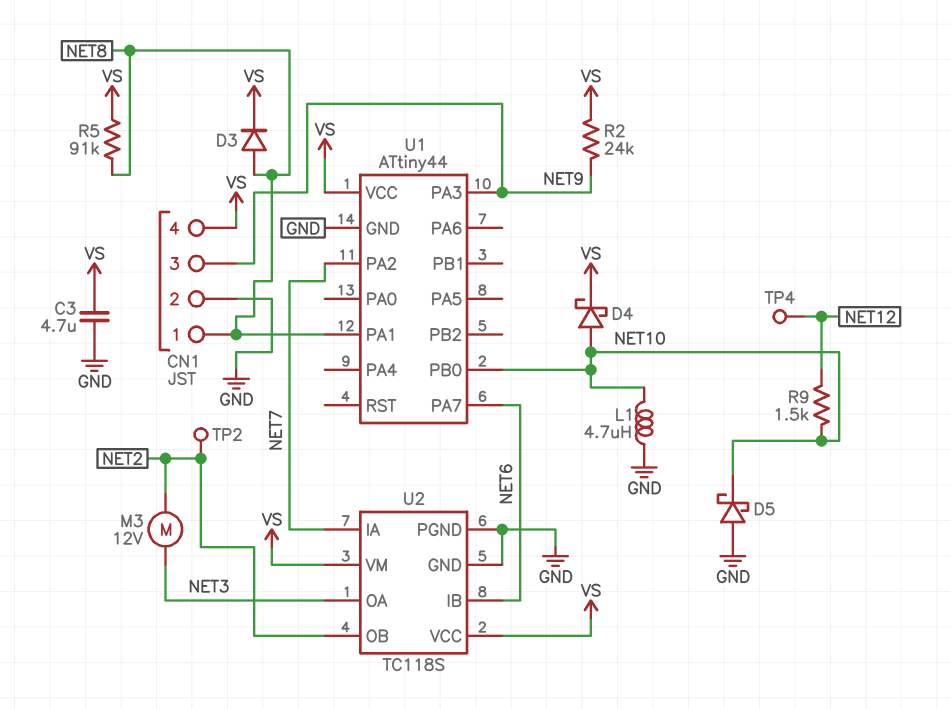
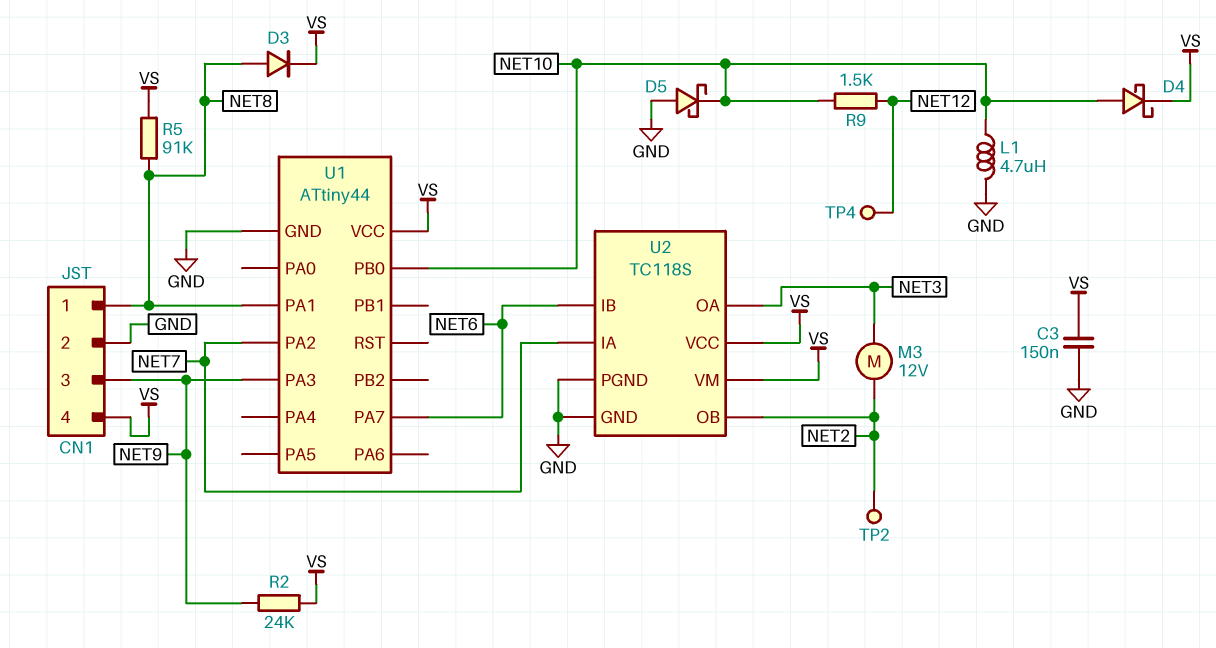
C3: 4.7uF (GND, VS) -> 150nF (GND, VS)

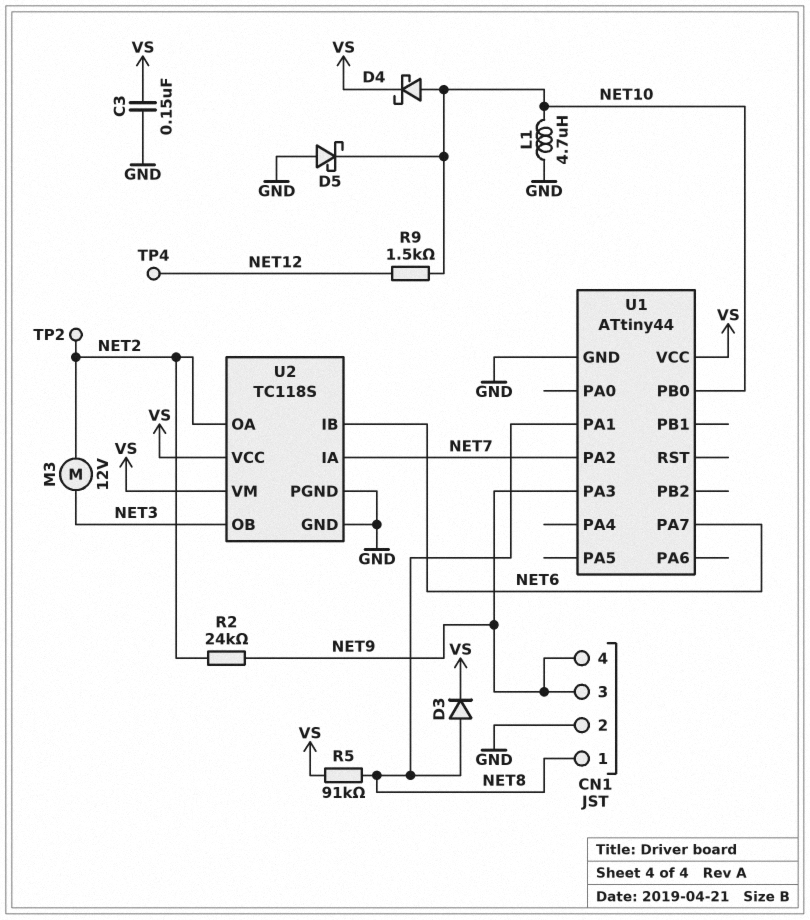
CN1 pin 4: VS -> NET9
R2: 24k (NET9, VS) -> 24k (NET2, NET9)
U2 pin OA: NET3 -> NET2
U2 pin OB: NET2 -> NET3

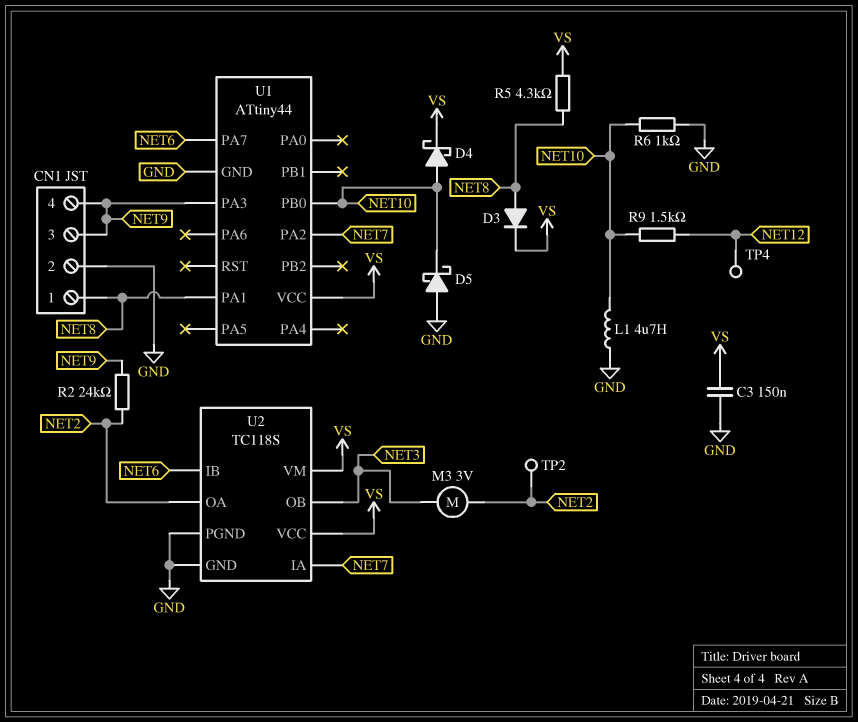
M3: motor 12V (NET2, NET3) -> motor 3V (NET2, NET3)
R5: 91k (NET8, VS) -> 4.3k (NET8, VS)
R6: none -> 1k (GND, NET10)

